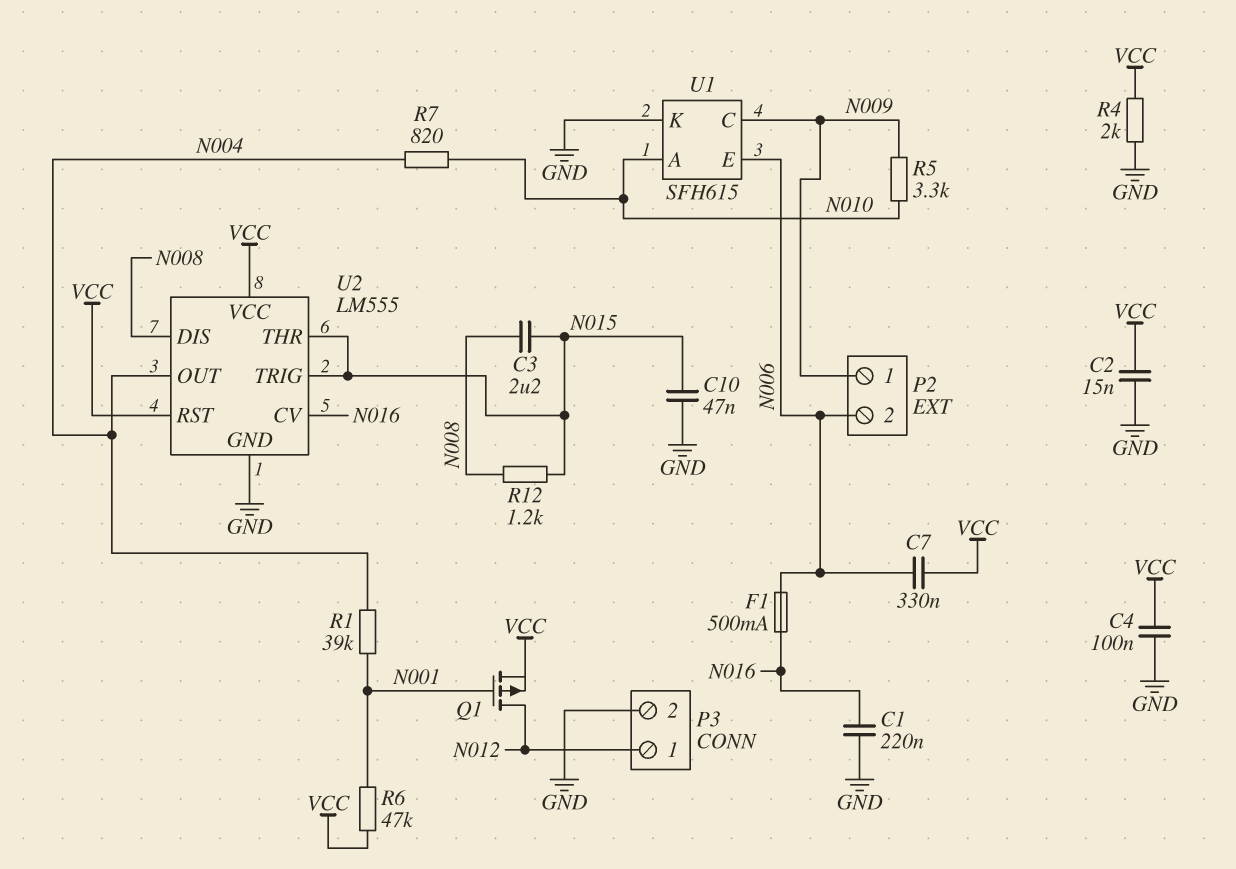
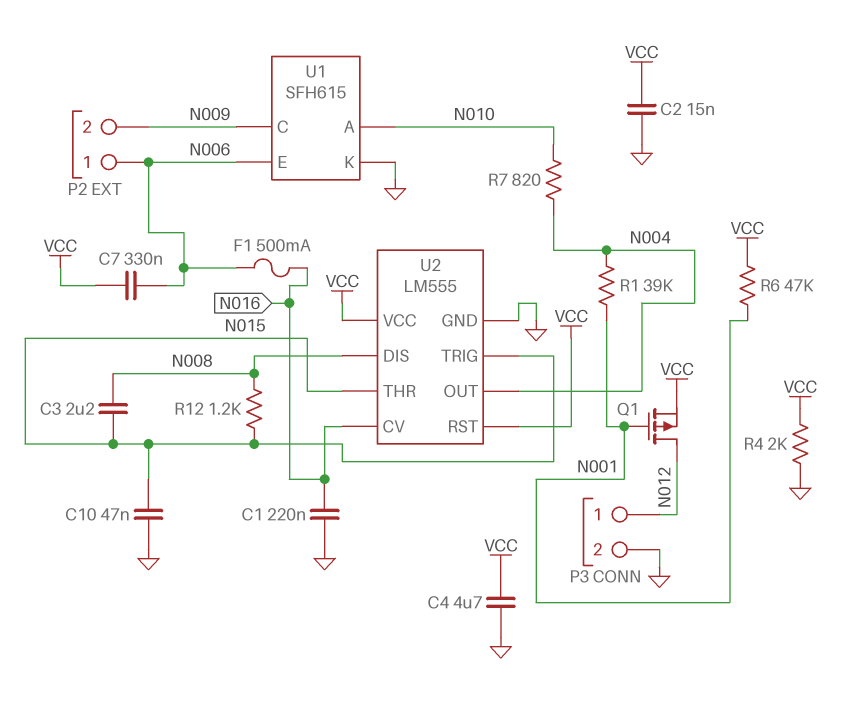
C4: 100nF (GND, VCC) -> 4.7uF (GND, VCC)
P2 pin 1: N009 -> N006
P2 pin 2: N006 -> N009
R5: 3.3k (N009, N010) -> none

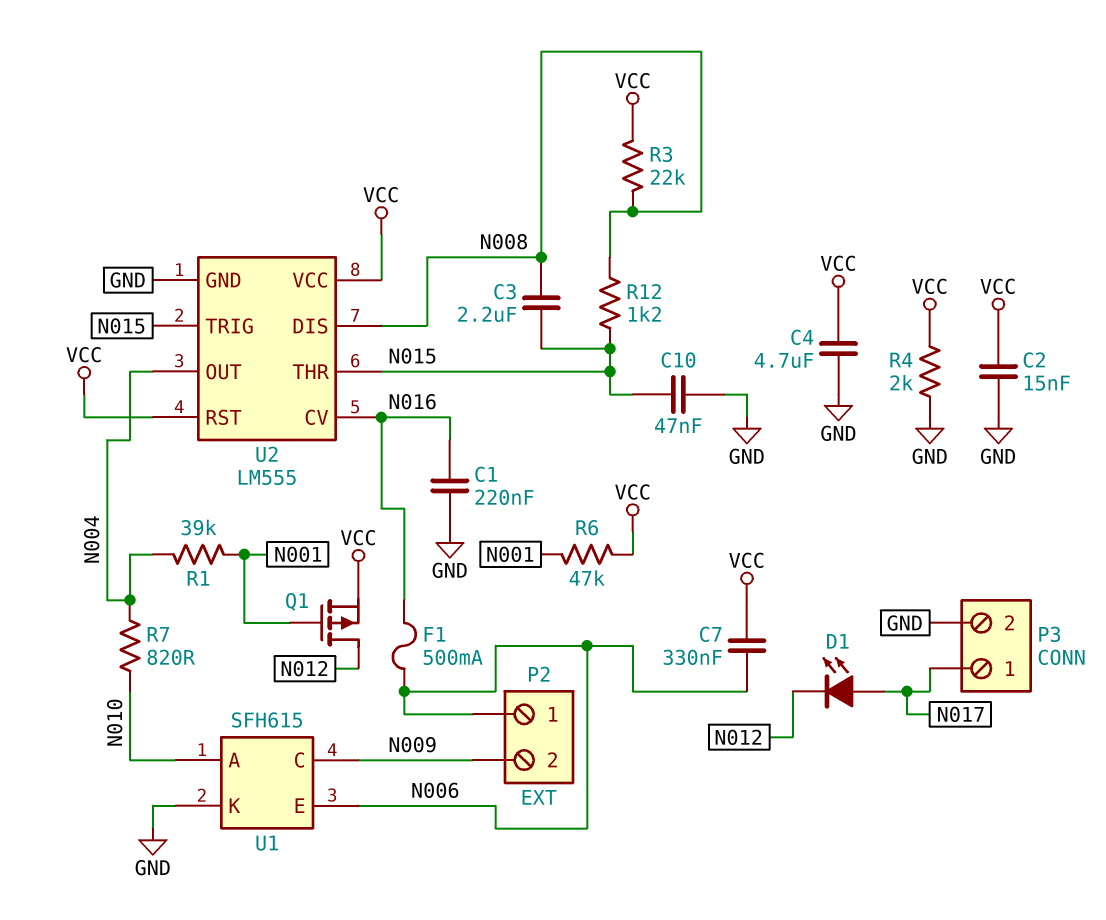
D1: none -> LED (A N017, K N012)
P3 pin 1: N012 -> N017
R3: none -> 22k (N008, VCC)

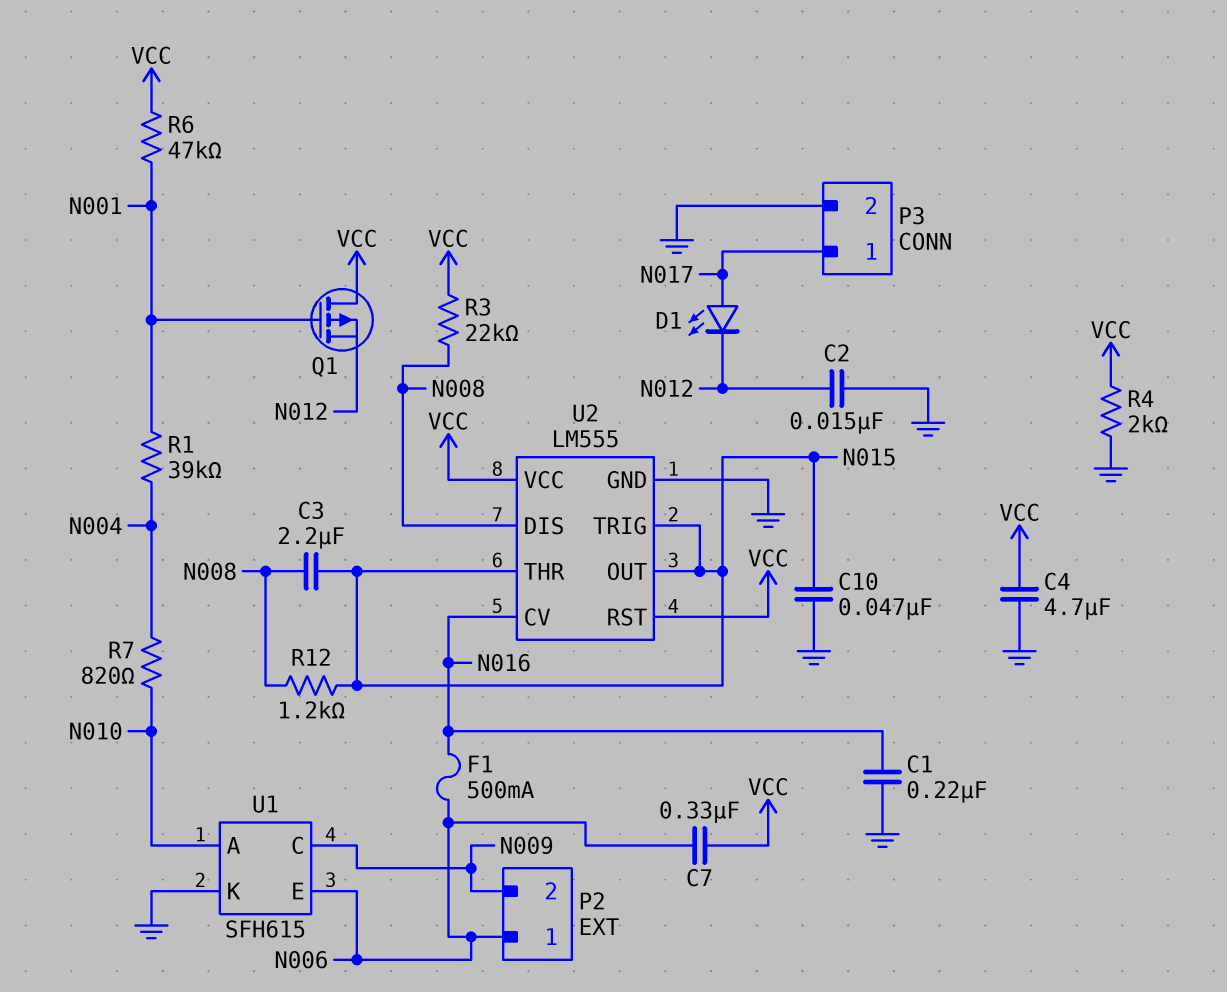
C2: 15nF (GND, VCC) -> 15nF (GND, N012)
Q1: PMOS (G N001, D N012, S VCC) -> PMOS (G N001, D VCC, S N012)
U2 pin OUT: N004 -> N015

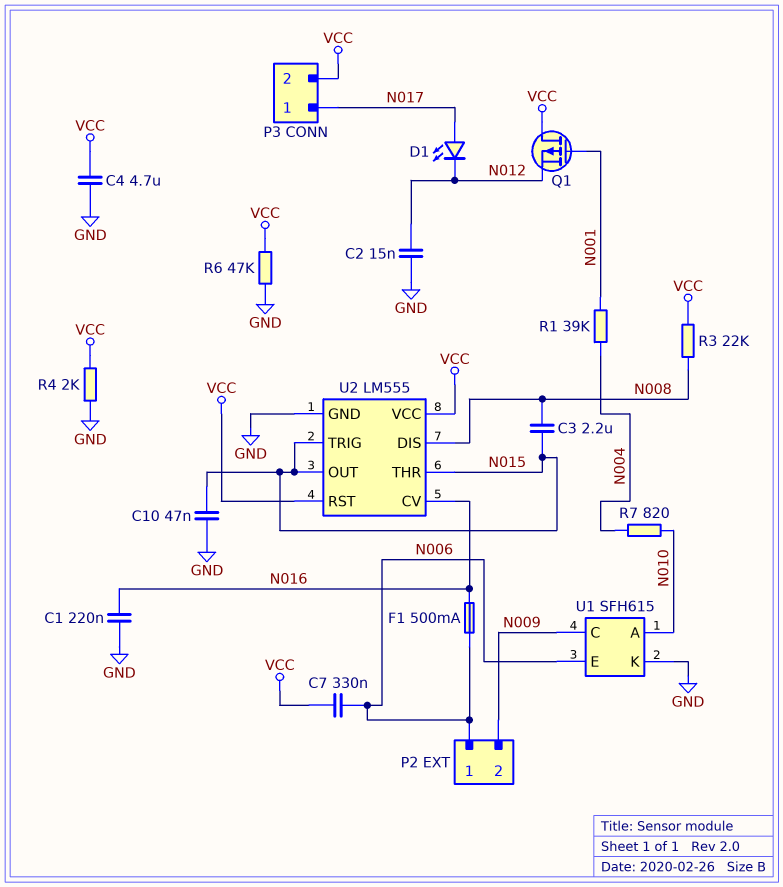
P3 pin 2: GND -> VCC
R6: 47k (N001, VCC) -> 47k (GND, VCC)
R12: 1.2k (N008, N015) -> none

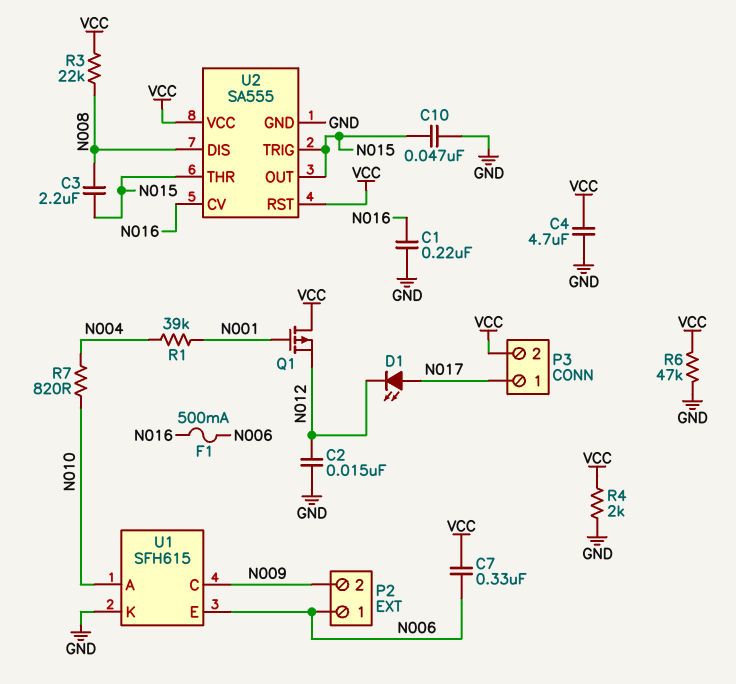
U2: LM555 -> SA555

